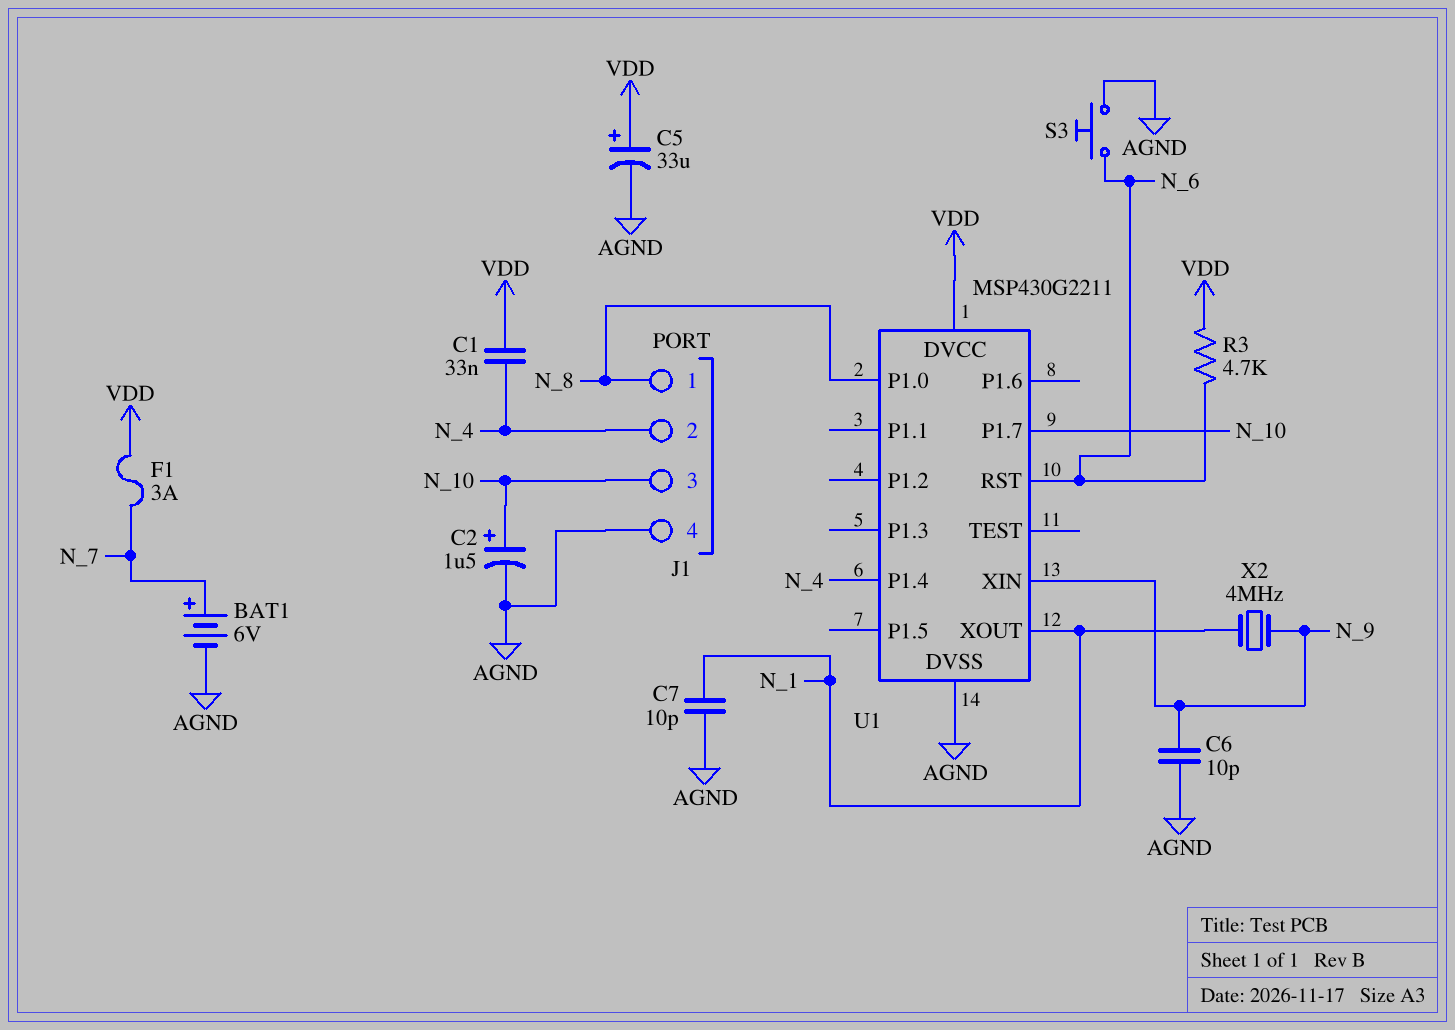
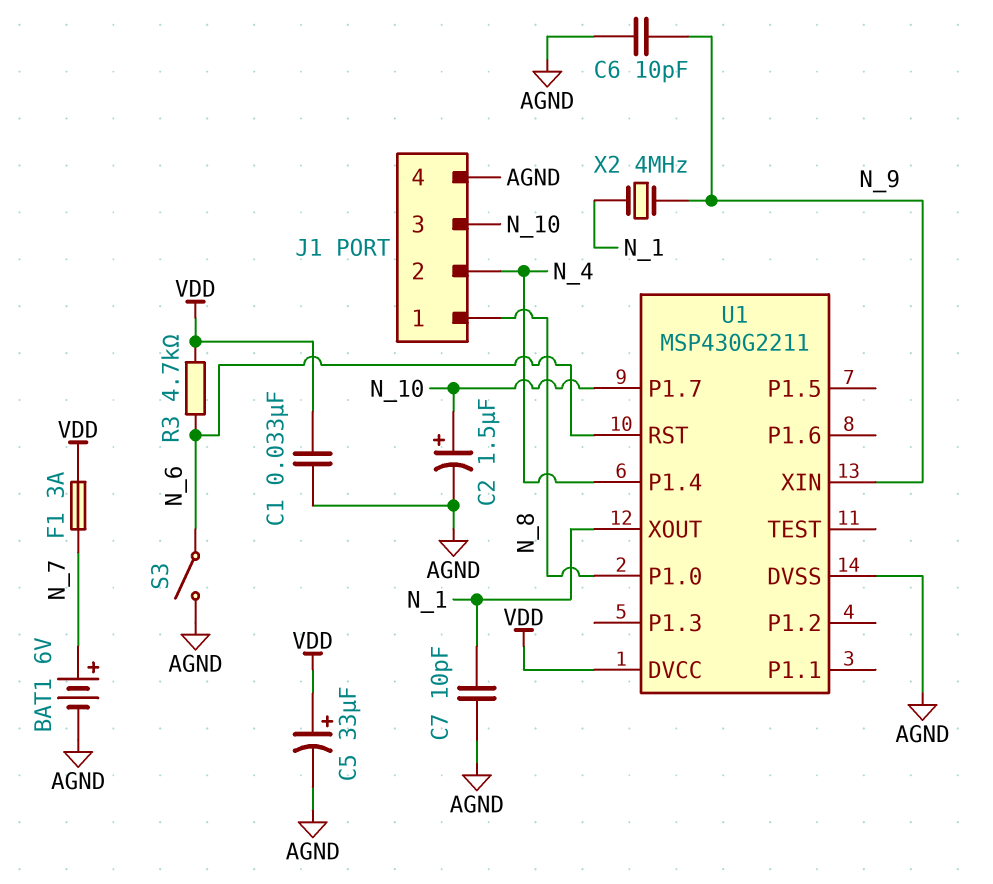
C1: 33nF (N_4, VDD) -> 33nF (AGND, VDD)
S3: button (AGND, N_6) -> switch (AGND, N_6)

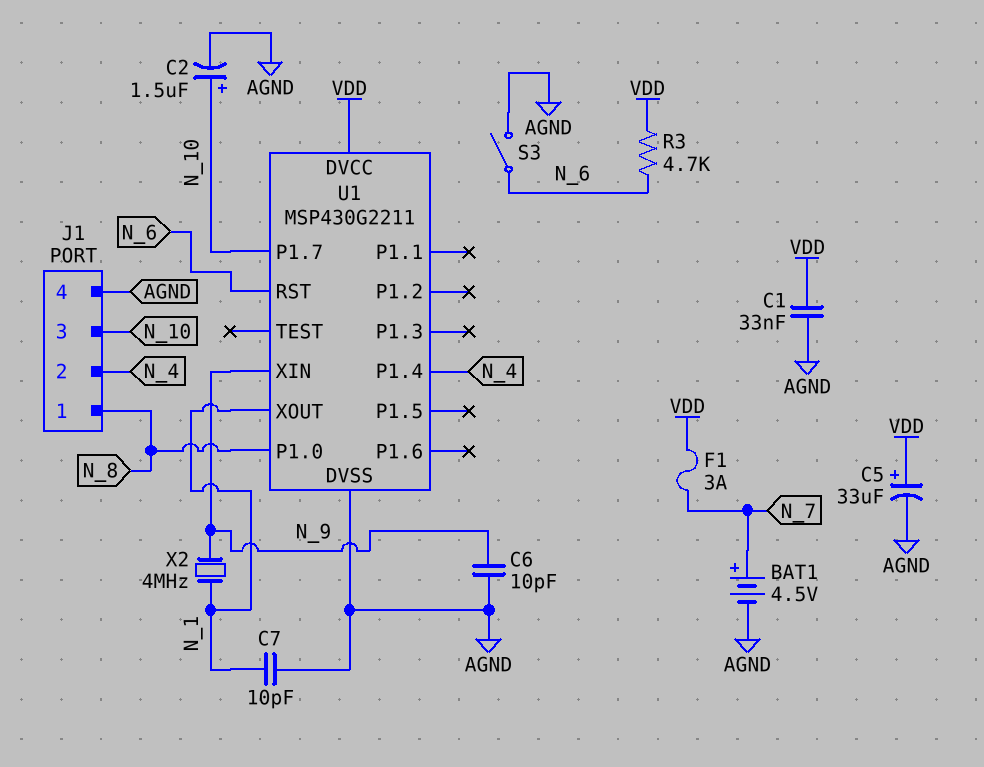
BAT1: 6V (plus N_7, minus AGND) -> 4.5V (plus N_7, minus AGND)

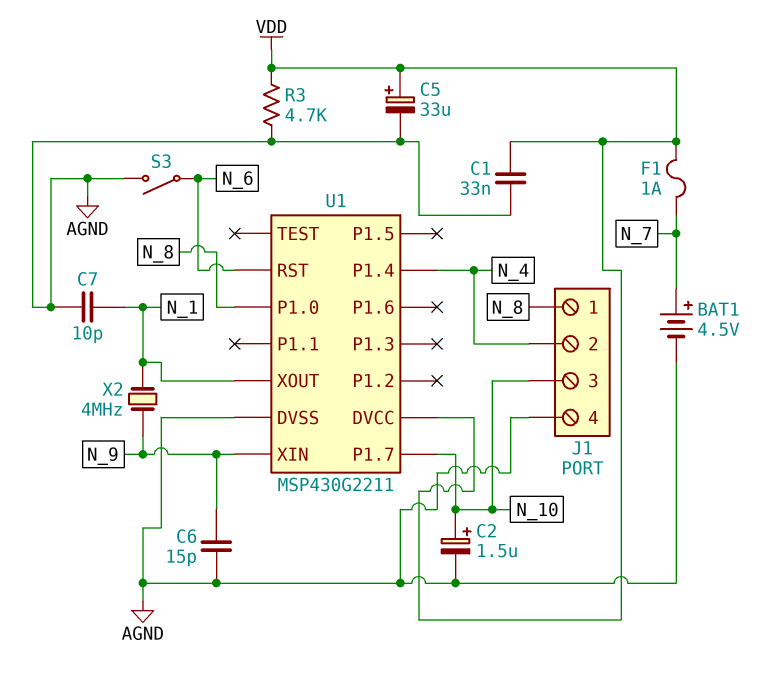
C6: 10pF (AGND, N_9) -> 15pF (AGND, N_9)
F1: 3A (N_7, VDD) -> 1A (N_7, VDD)
R3: 4.7k (N_6, VDD) -> 4.7k (AGND, VDD)

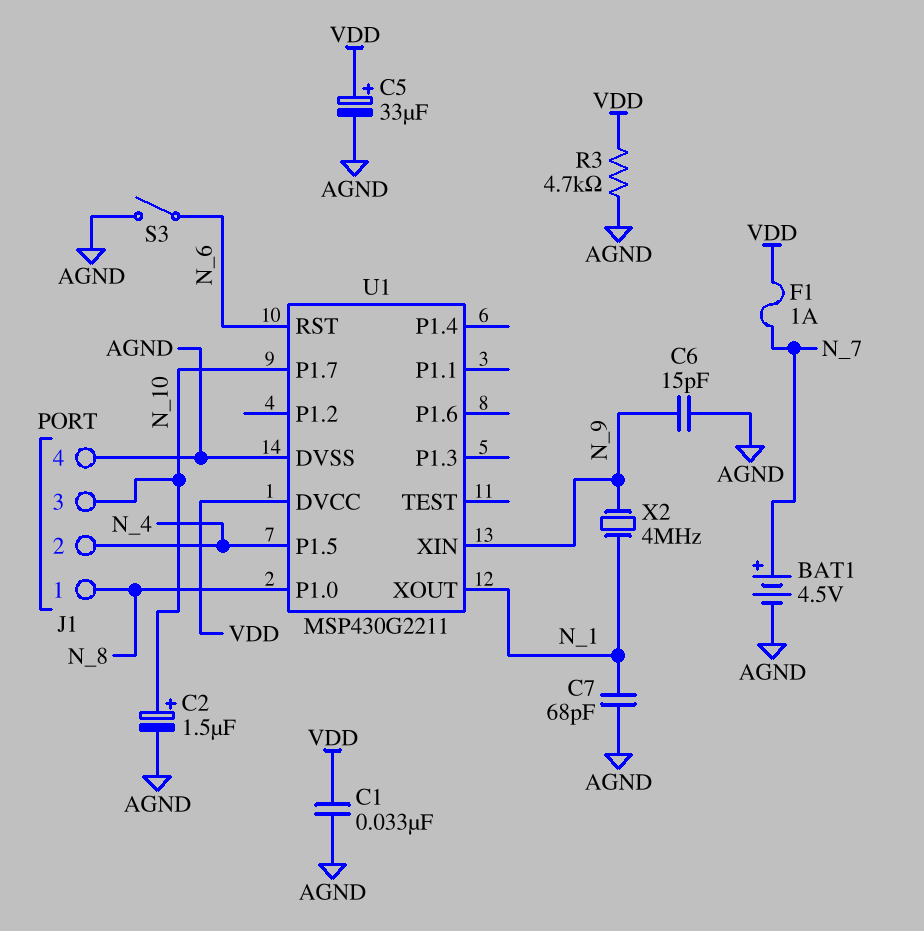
C7: 10pF (AGND, N_1) -> 68pF (AGND, N_1)
U1 pin P1.4: N_4 -> none
U1 pin P1.5: none -> N_4

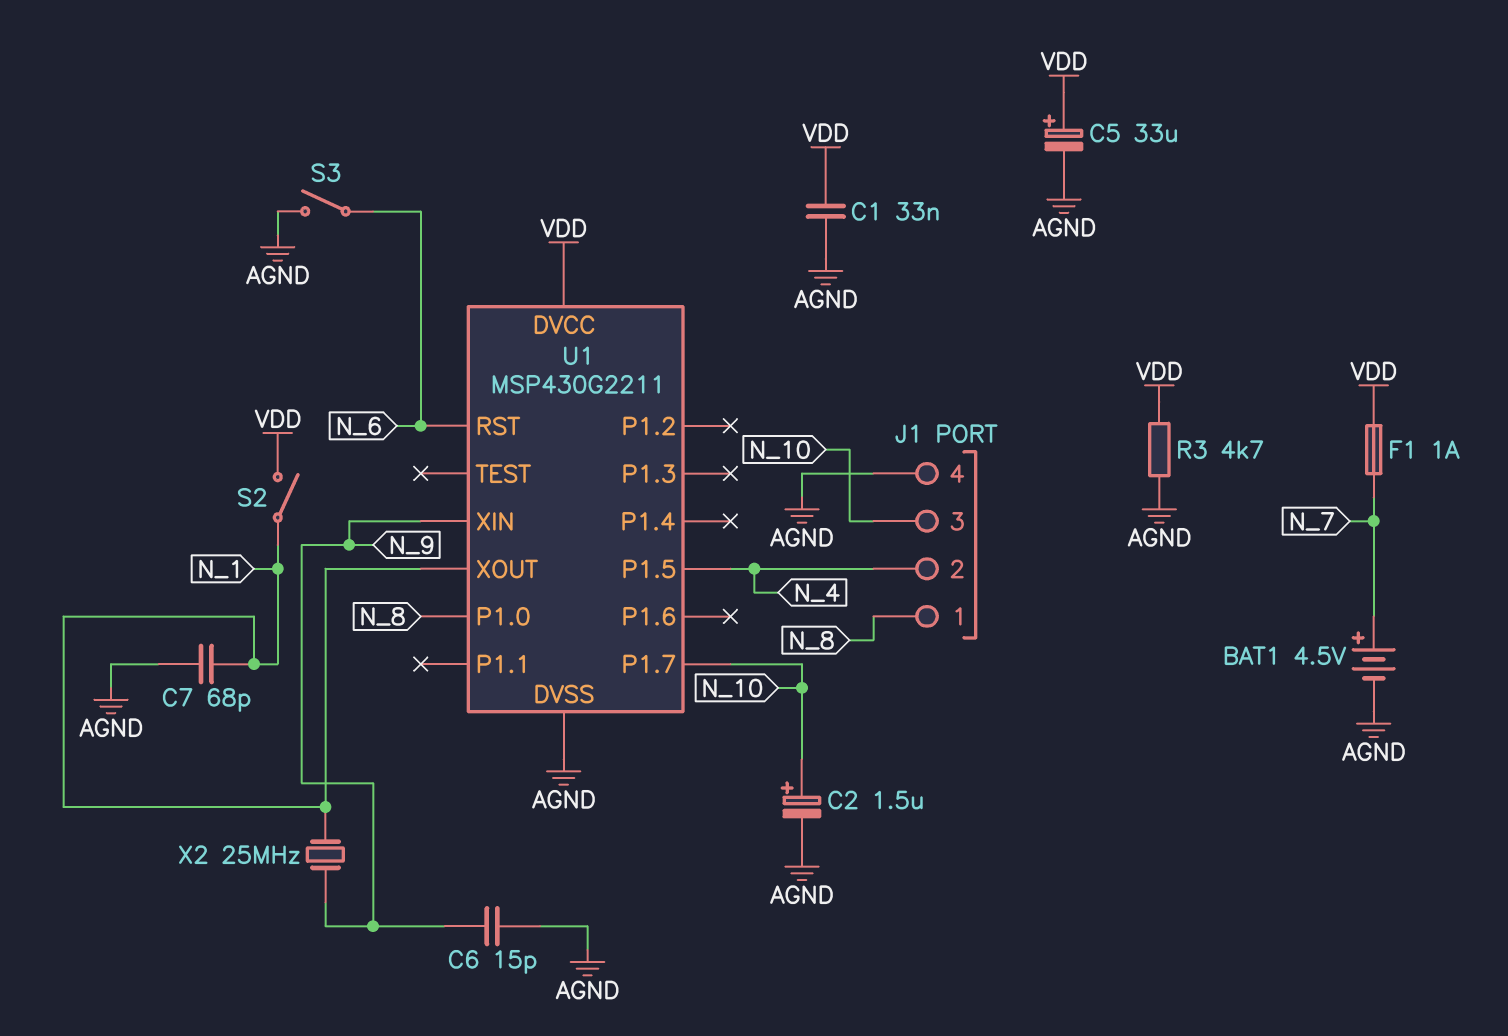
S2: none -> switch (N_1, VDD)
X2: 4MHz (N_1, N_9) -> 25MHz (N_1, N_9)

